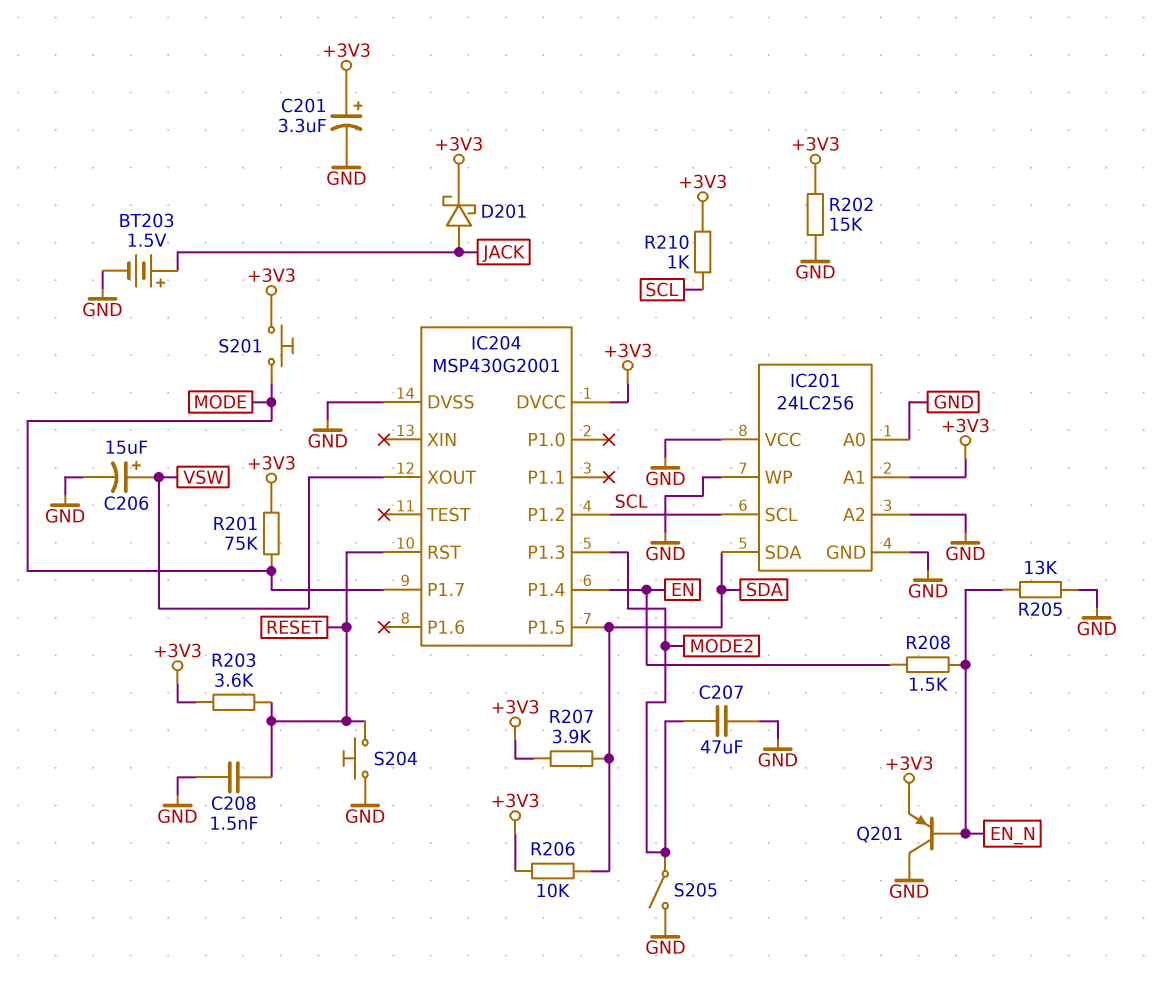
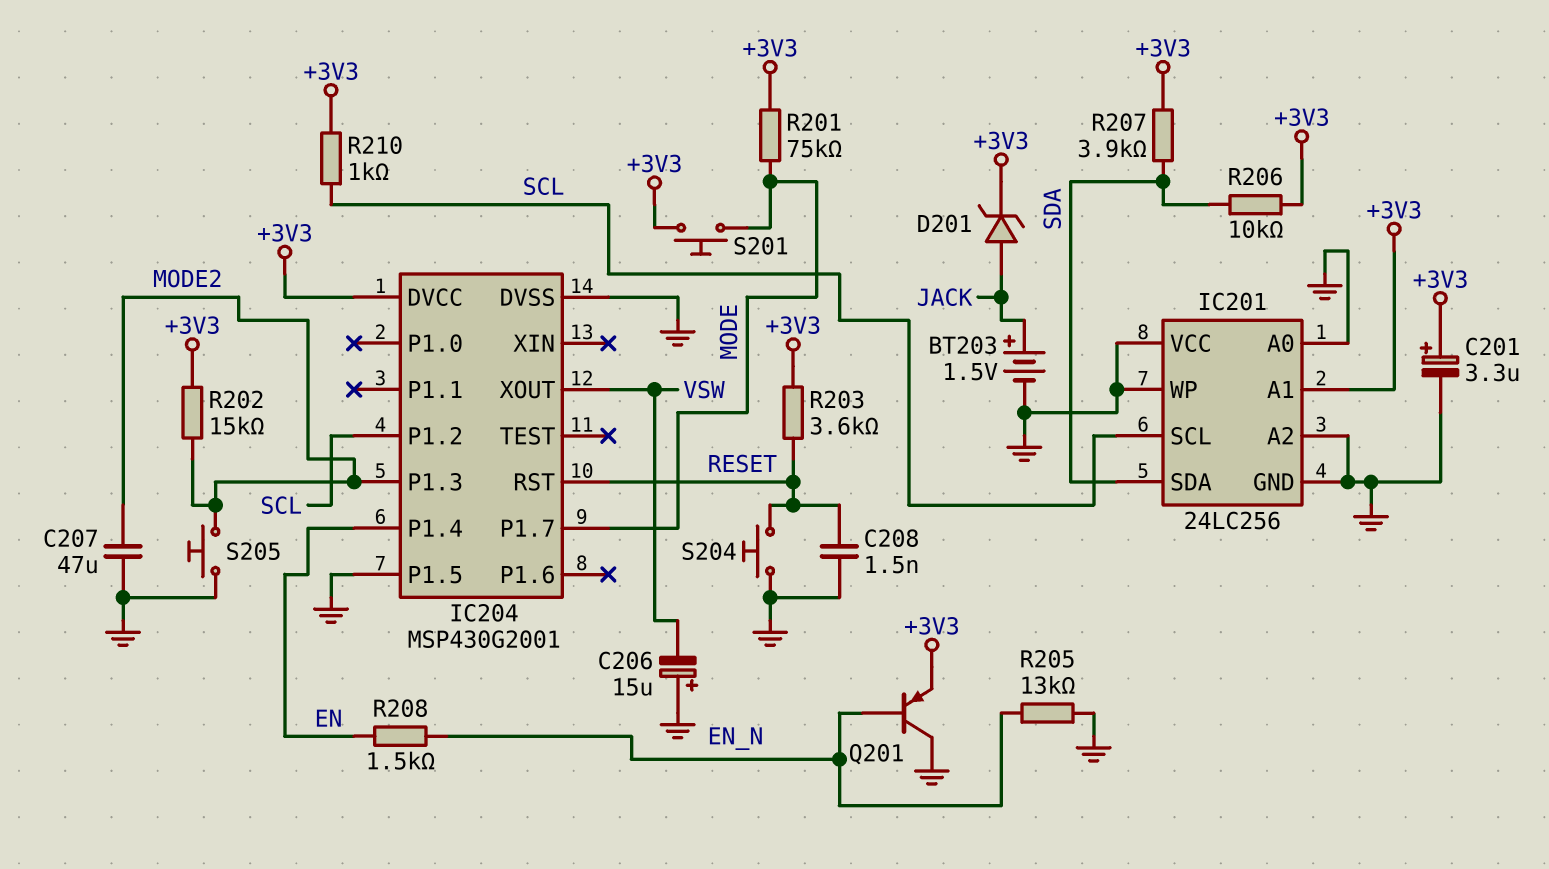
C206: 15uF (plus VSW, minus GND) -> 15uF (plus GND, minus VSW)
D201: schottky (A JACK, K +3V3) -> zener (A JACK, K +3V3)
IC204 pin P1.5: SDA -> GND
R202: 15k (+3V3, GND) -> 15k (+3V3, MODE2)
S205: switch (GND, MODE2) -> button (GND, MODE2)

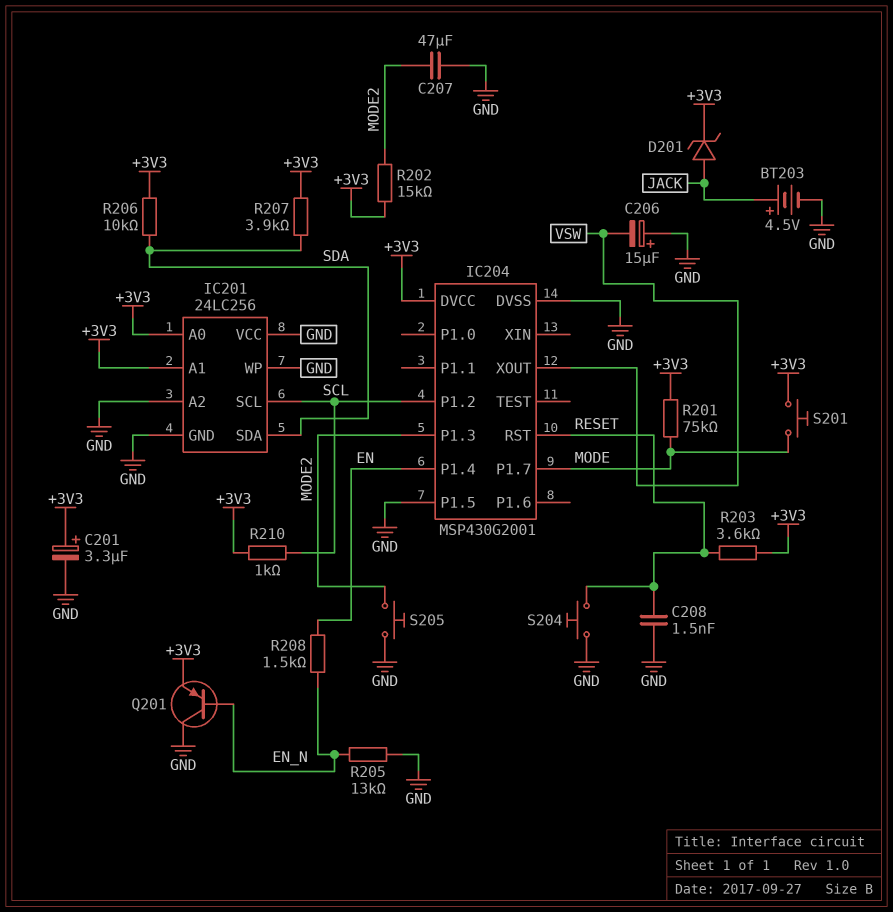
BT203: 1.5V (plus JACK, minus GND) -> 4.5V (plus JACK, minus GND)
IC201 pin A0: GND -> +3V3

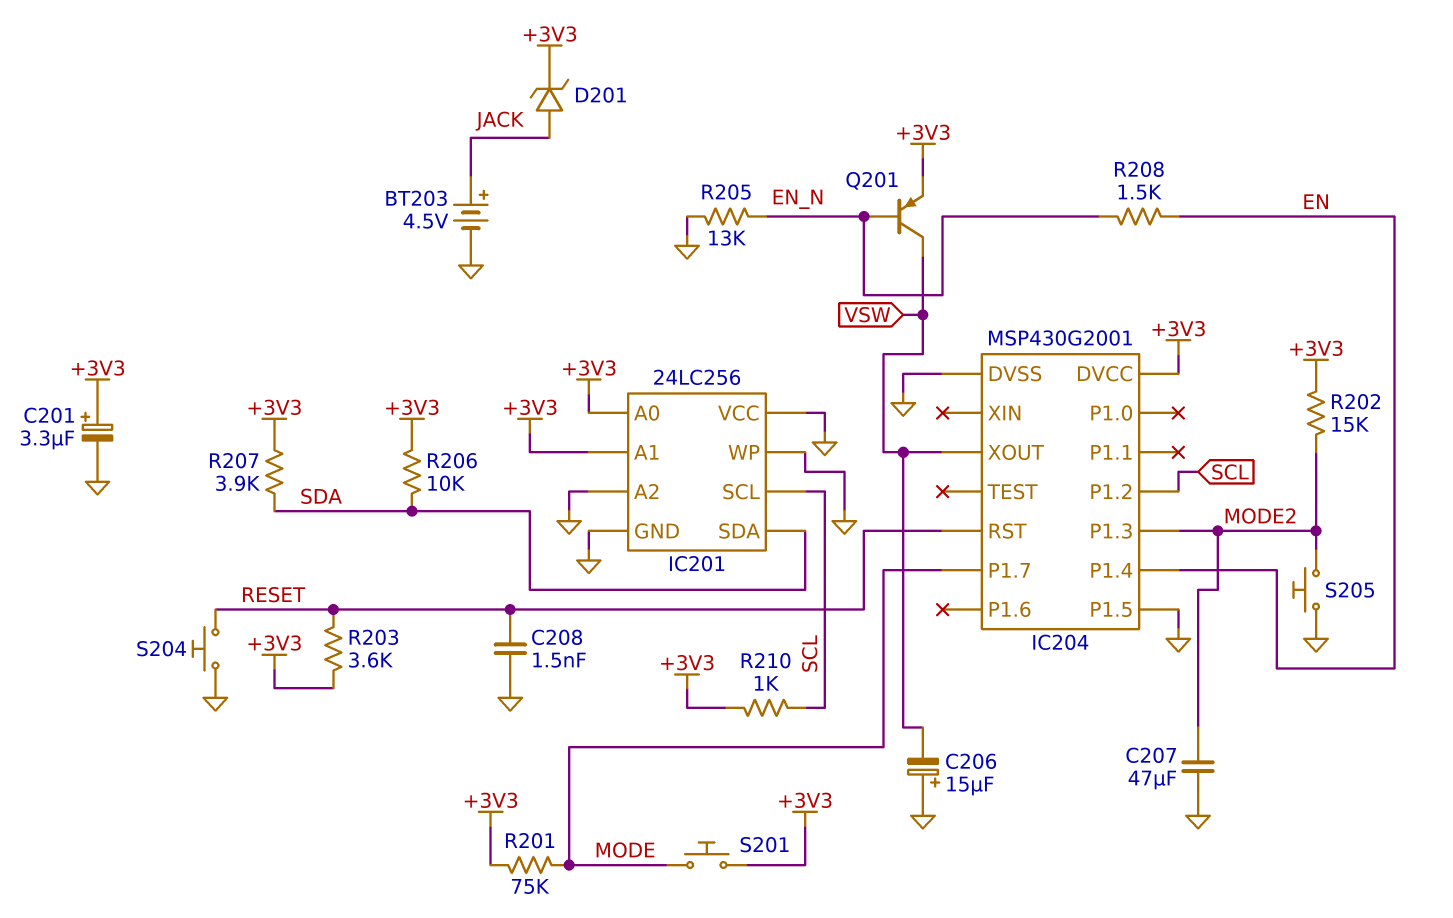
Q201: PNP (B EN_N, C GND, E +3V3) -> PNP (B EN_N, C VSW, E +3V3)

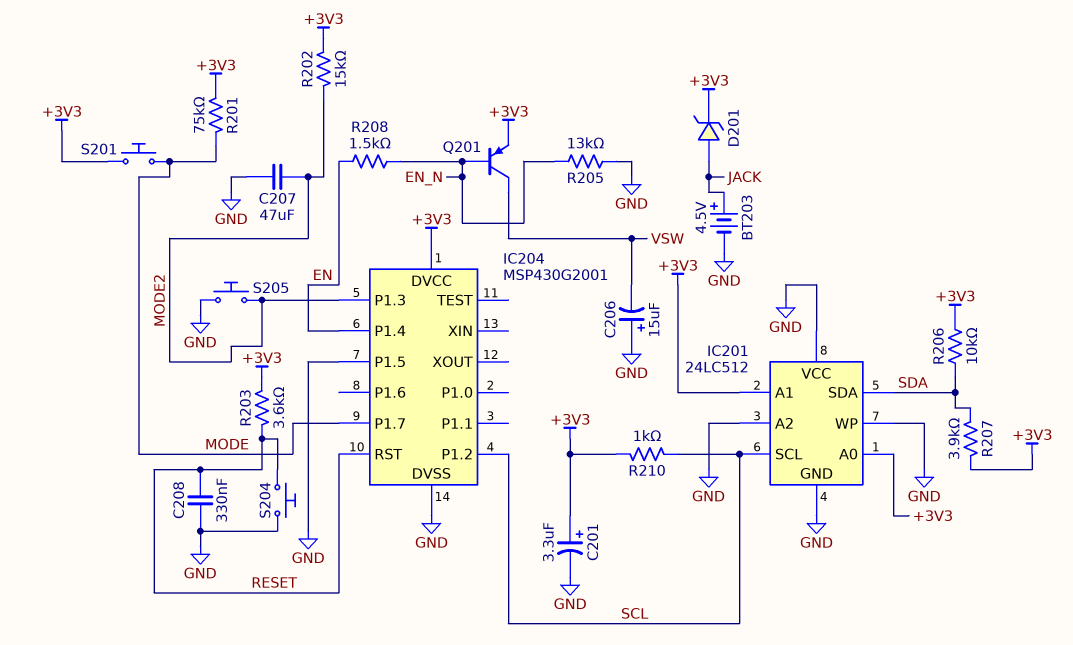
C208: 1.5nF (GND, RESET) -> 330nF (GND, RESET)
IC201: 24LC256 -> 24LC512
IC204 pin XOUT: VSW -> none

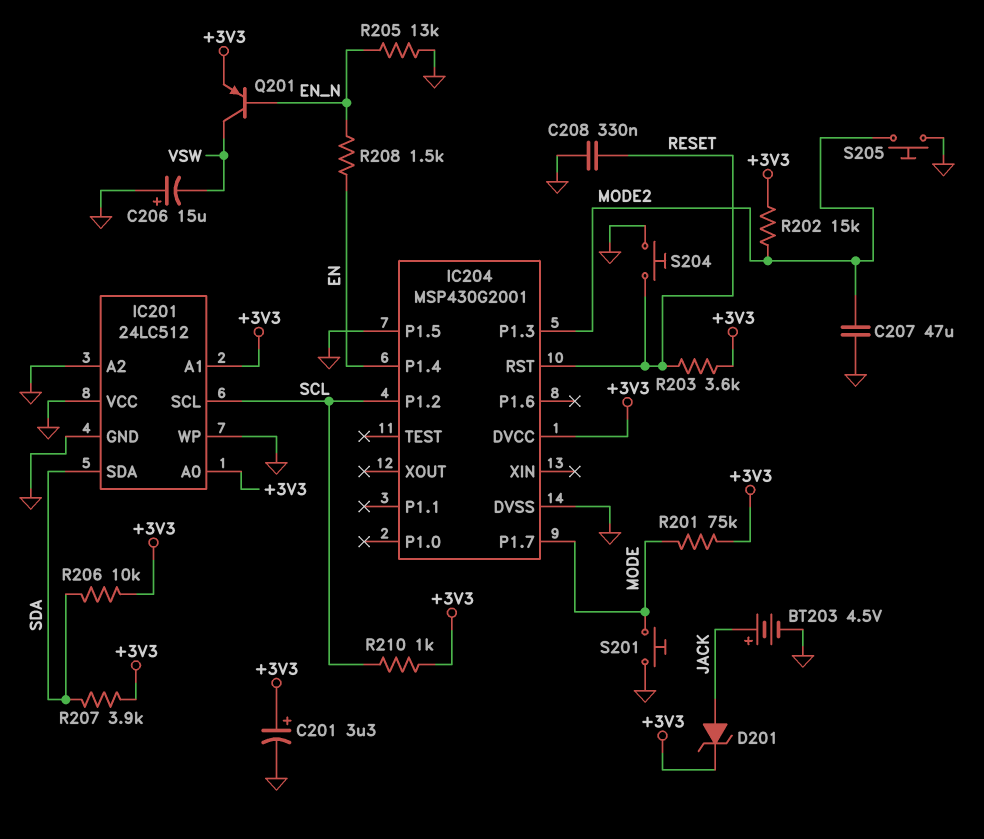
S201: button (+3V3, MODE) -> button (GND, MODE)

